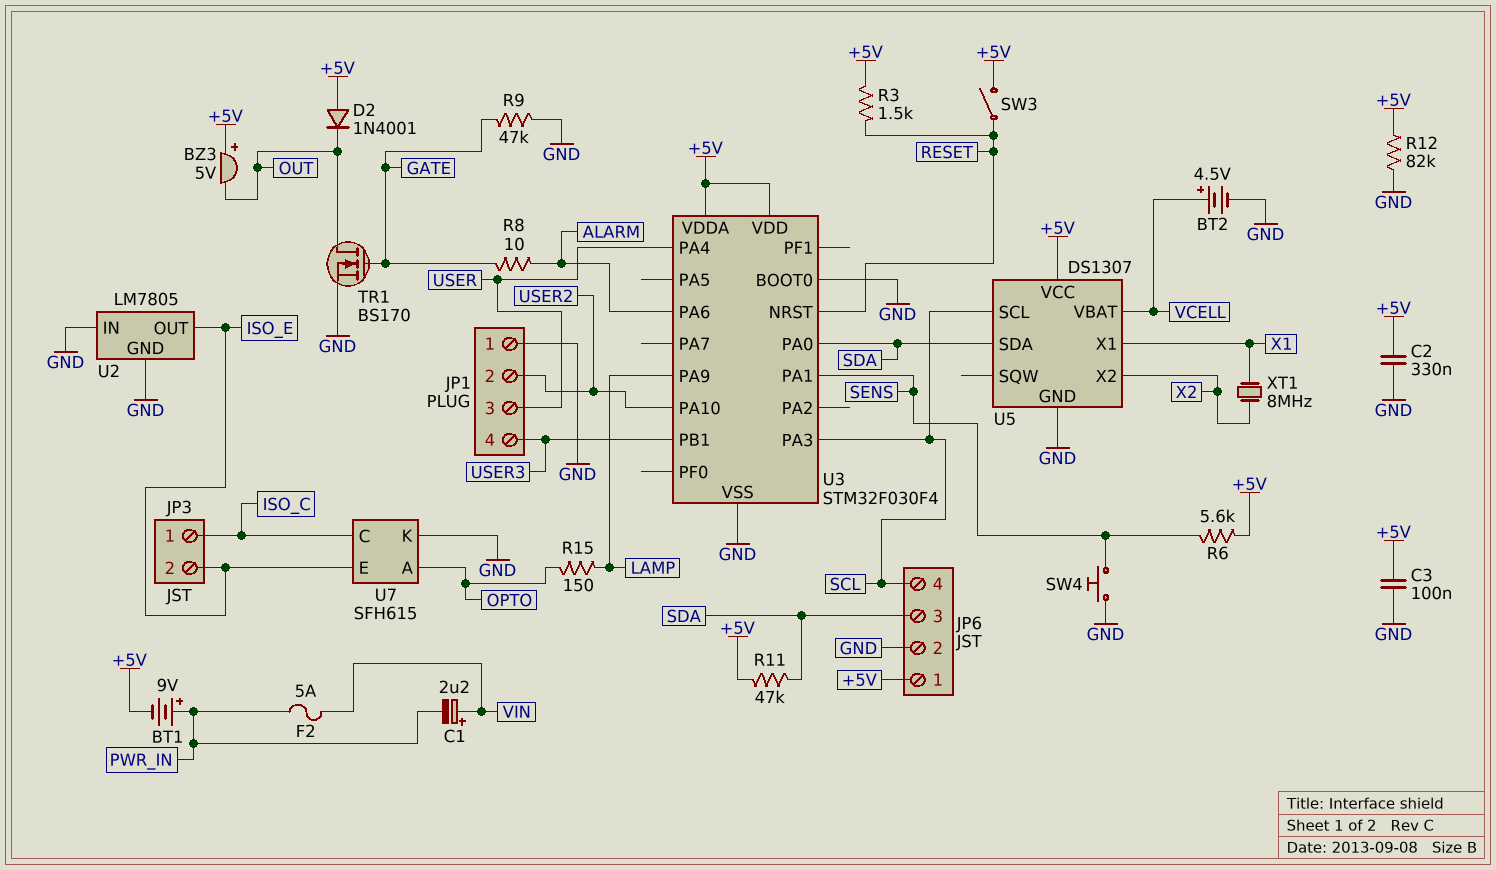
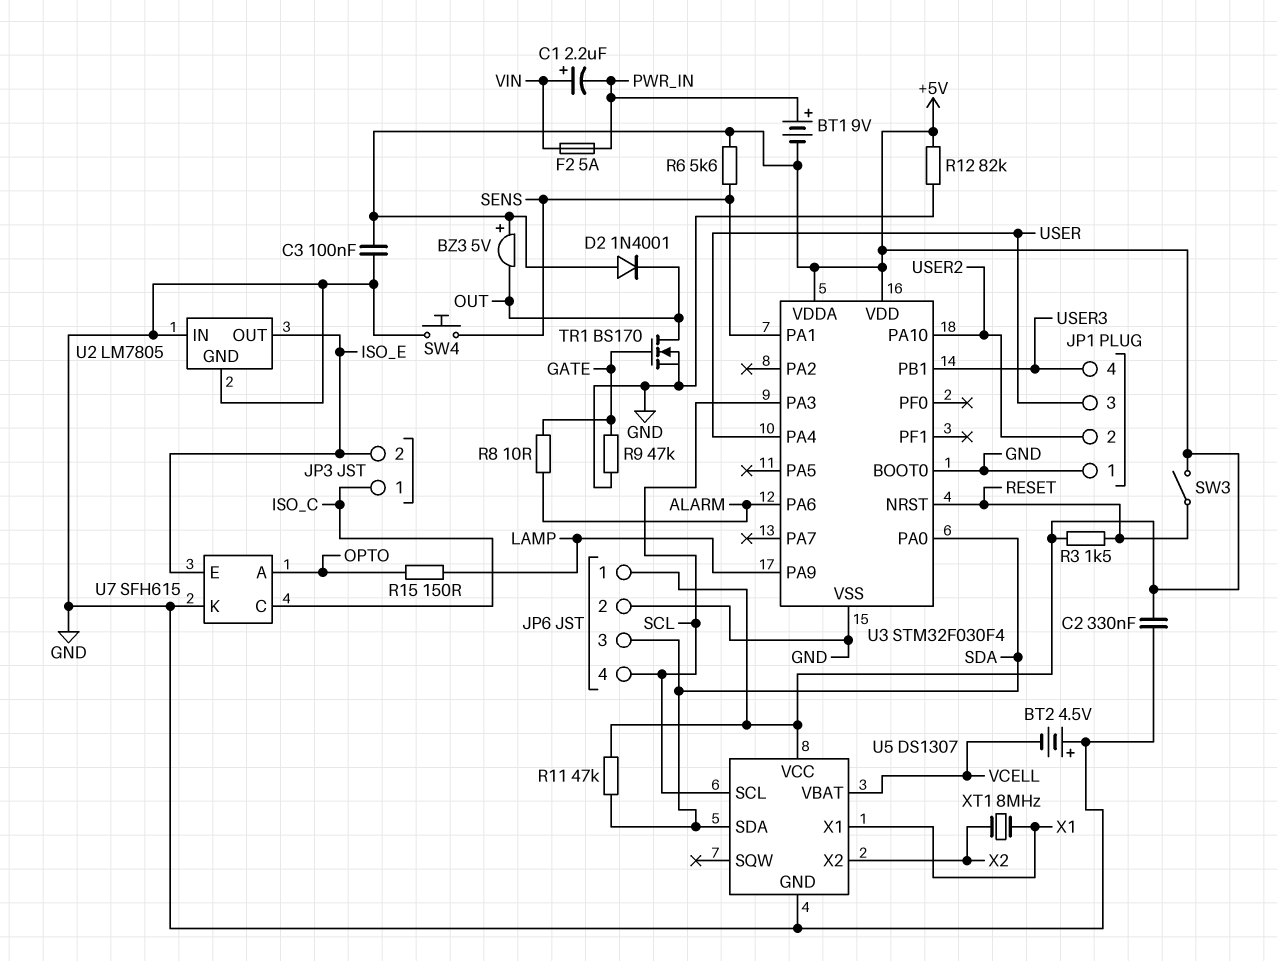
BT2: 4.5V (plus VCELL, minus GND) -> 4.5V (plus GND, minus VCELL)

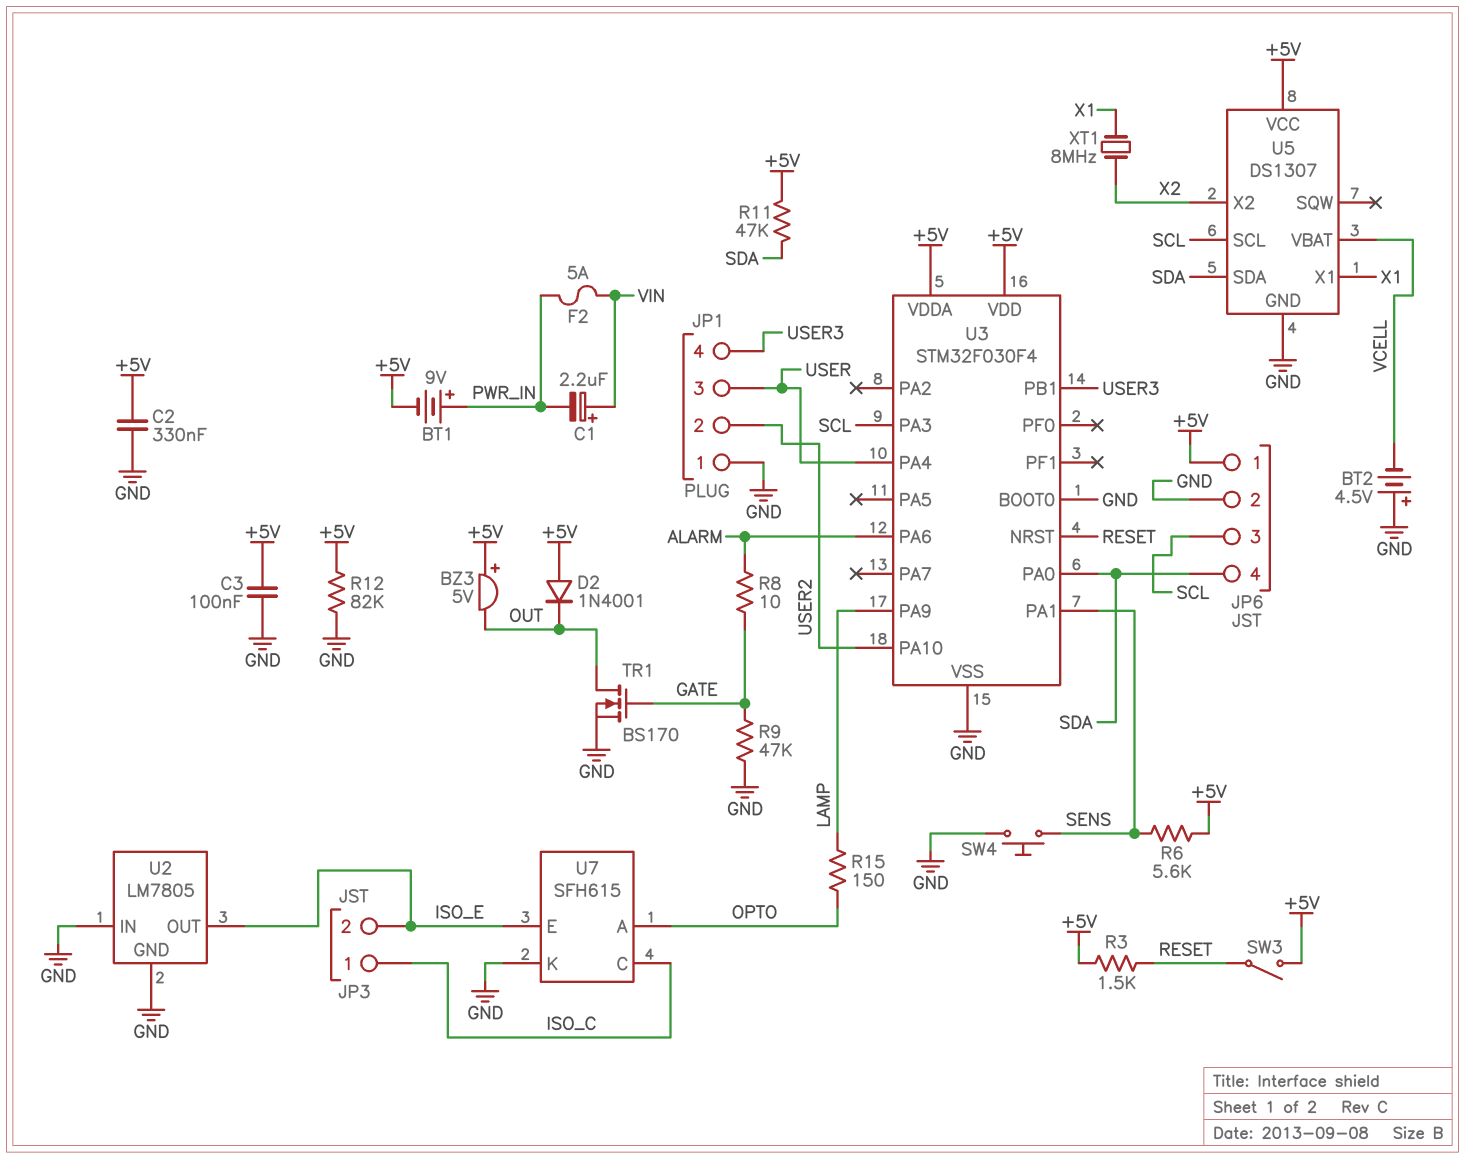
JP6 pin 3: SDA -> SCL
JP6 pin 4: SCL -> SDA

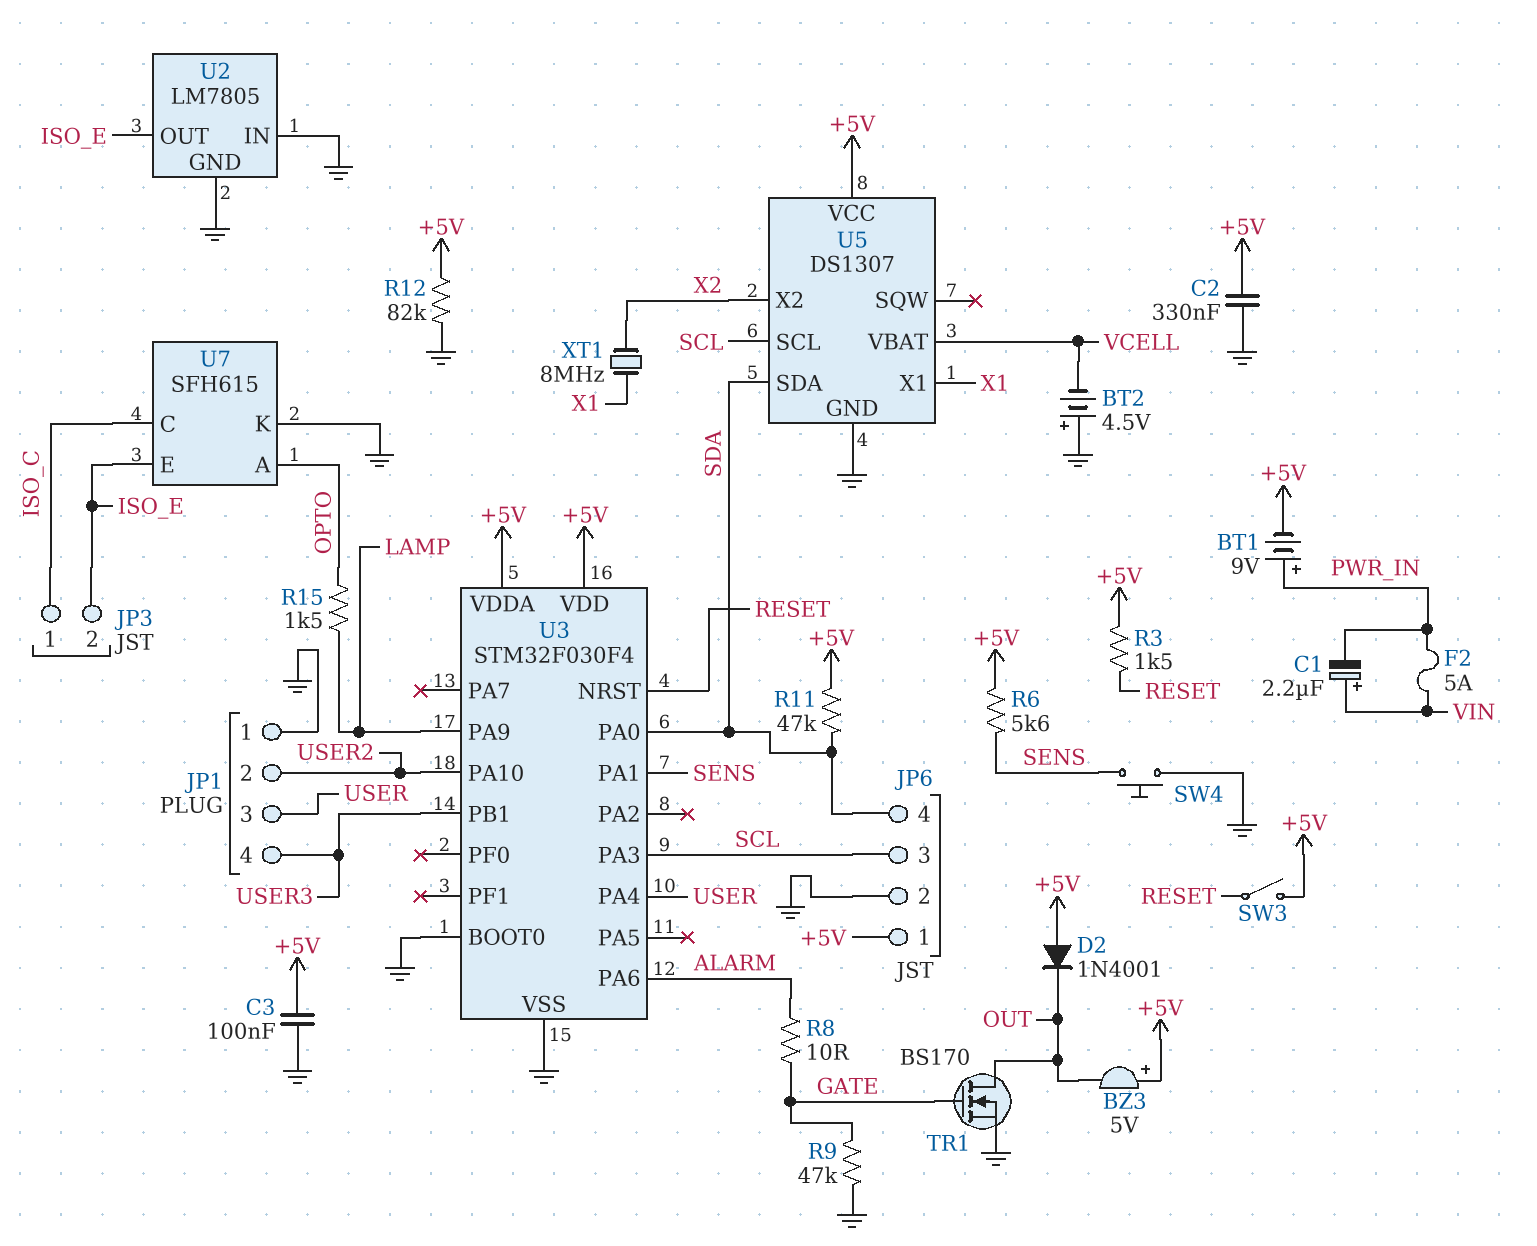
R15: 150 (LAMP, OPTO) -> 1.5k (LAMP, OPTO)

